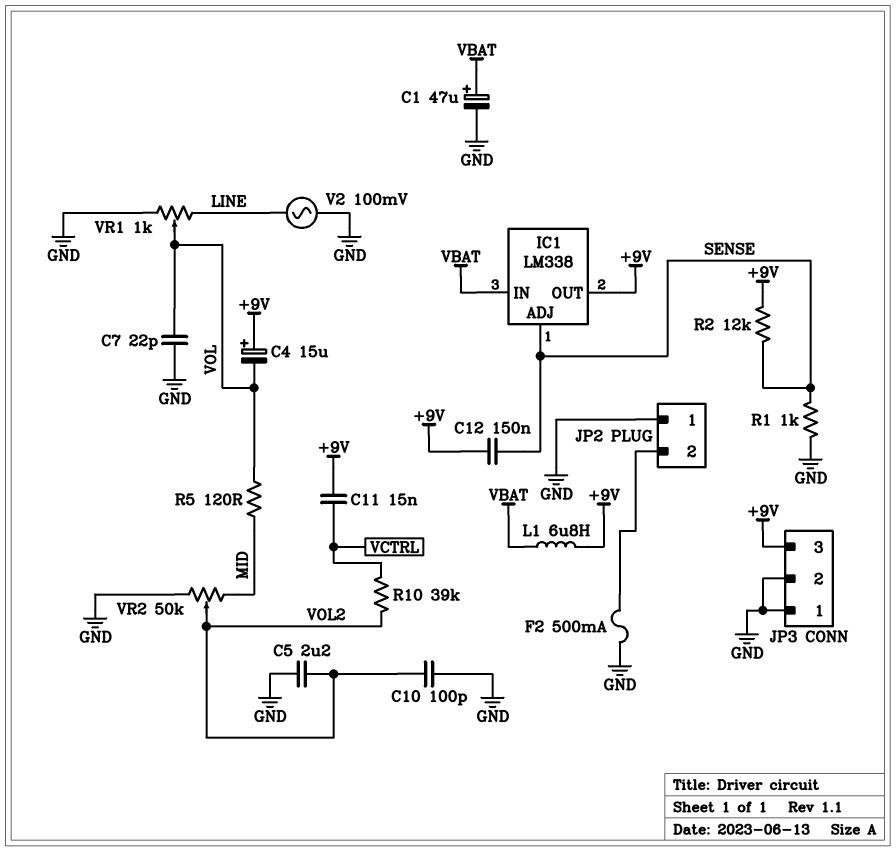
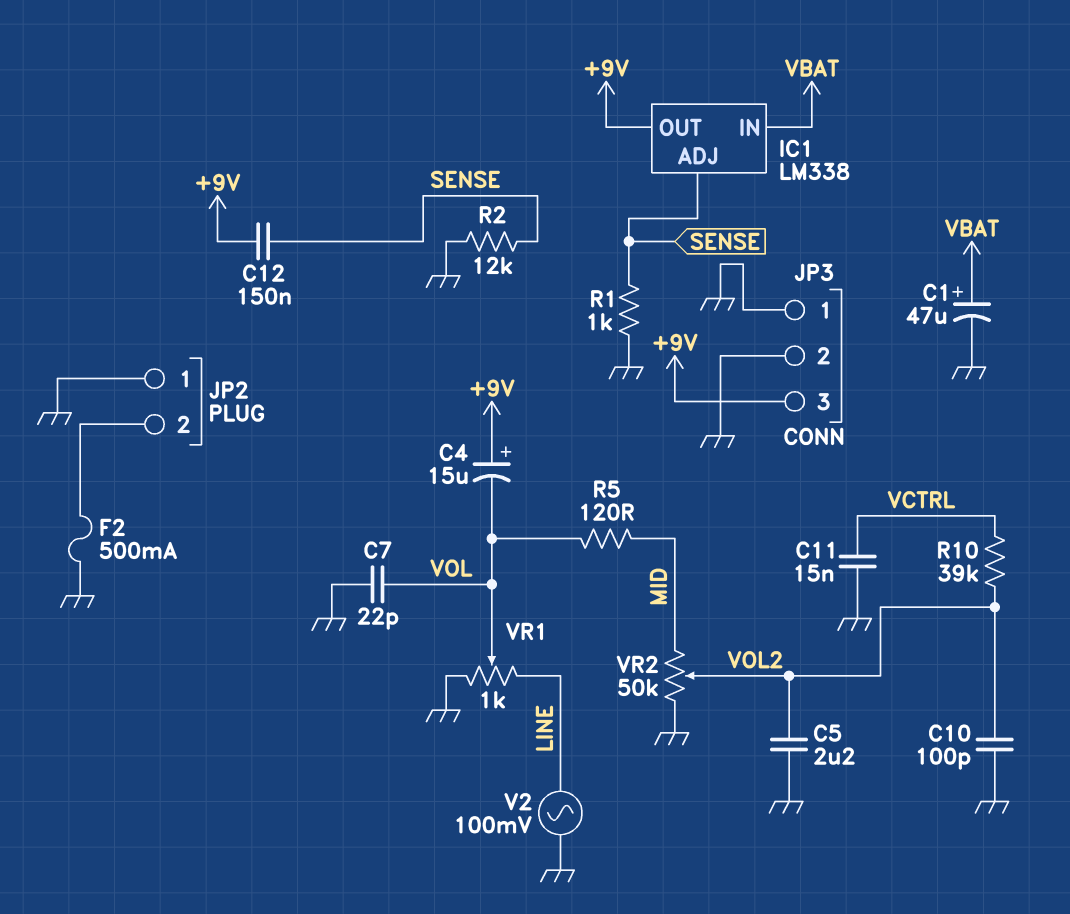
C11: 15nF (+9V, VCTRL) -> 15nF (GND, VCTRL)
L1: 6.8uH (+9V, VBAT) -> none
R2: 12k (+9V, SENSE) -> 12k (GND, SENSE)

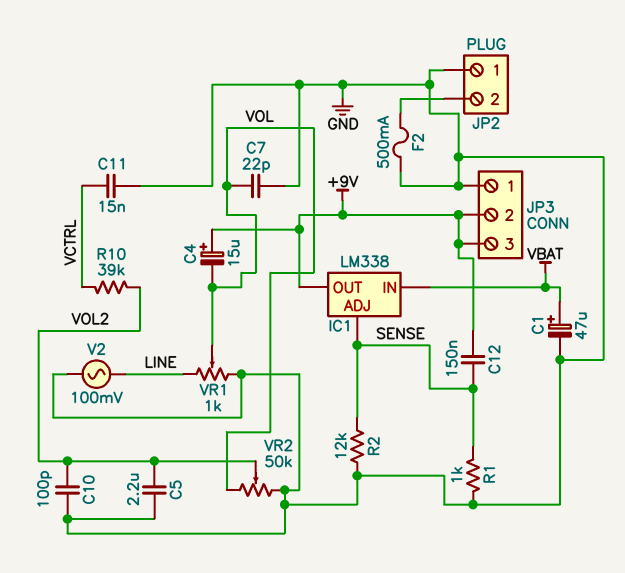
JP3 pin 2: GND -> +9V
R5: 120 (MID, VOL) -> none
VR2: 50k (GND, MID, wiper VOL2) -> 50k (GND, VOL, wiper VOL2)

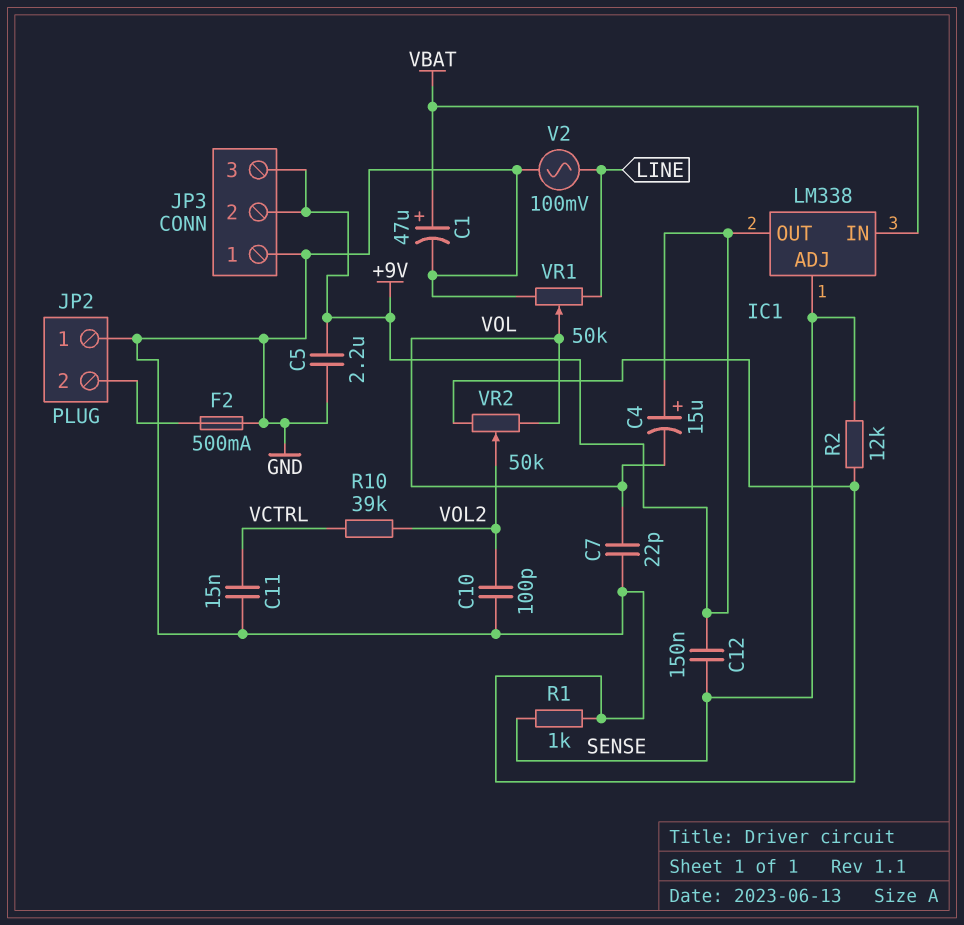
C5: 2.2uF (GND, VOL2) -> 2.2uF (+9V, GND)
VR1: 1k (GND, LINE, wiper VOL) -> 50k (GND, LINE, wiper VOL)

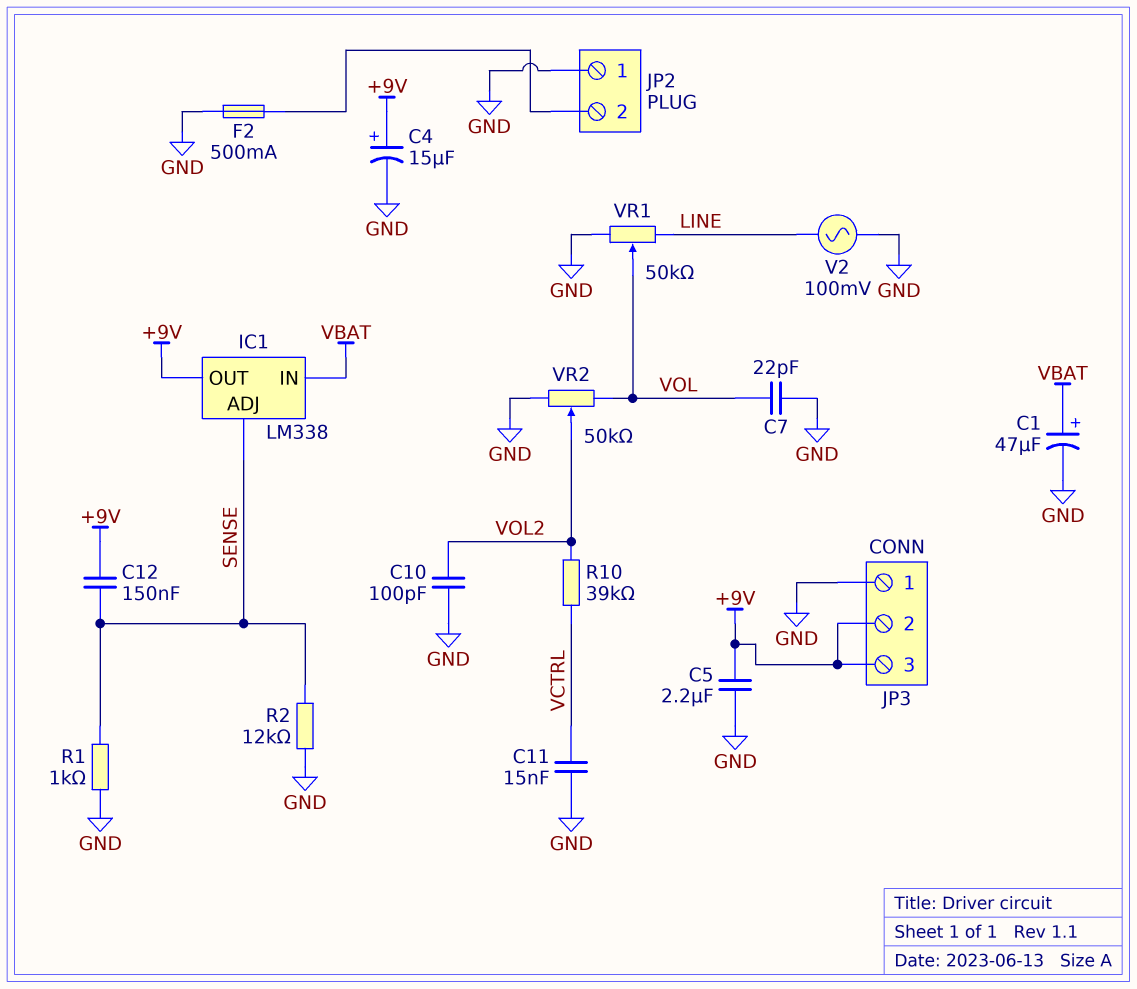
C4: 15uF (plus +9V, minus VOL) -> 15uF (plus +9V, minus GND)

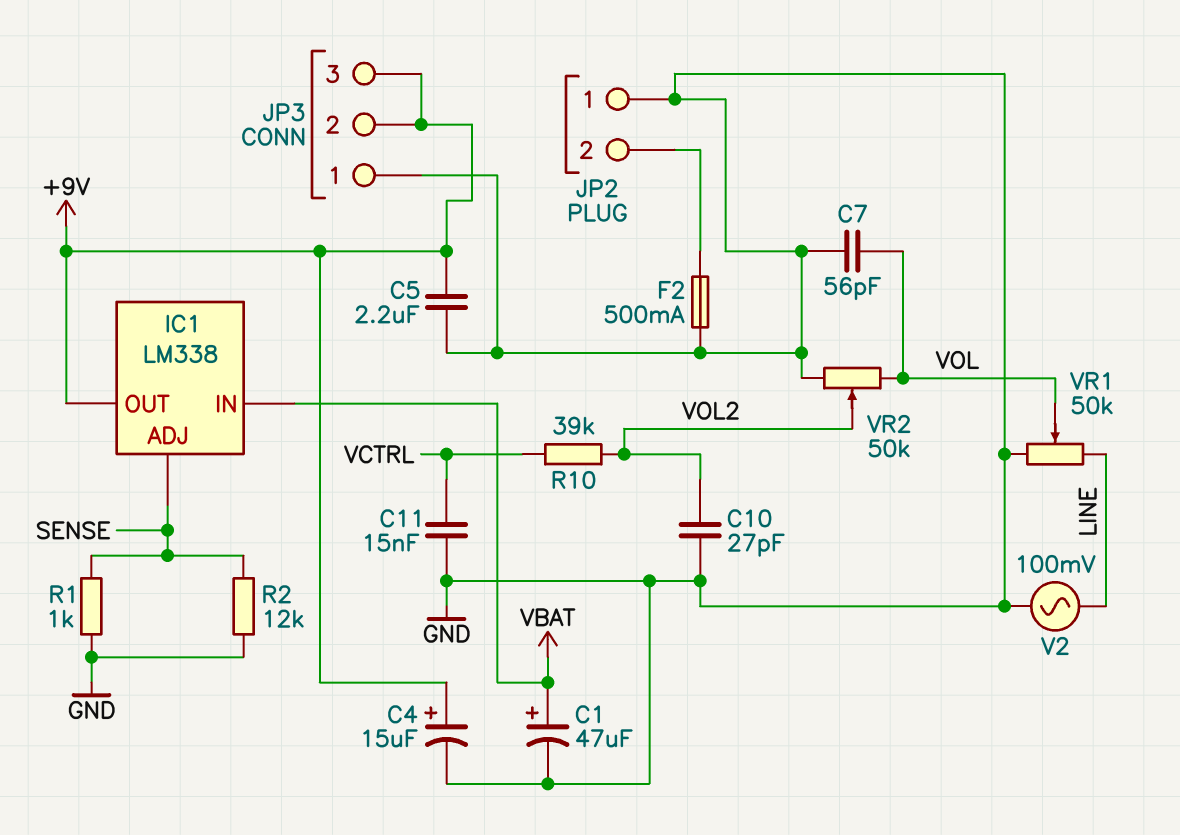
C7: 22pF (GND, VOL) -> 56pF (GND, VOL)
C10: 100pF (GND, VOL2) -> 27pF (GND, VOL2)
C12: 150nF (+9V, SENSE) -> none

